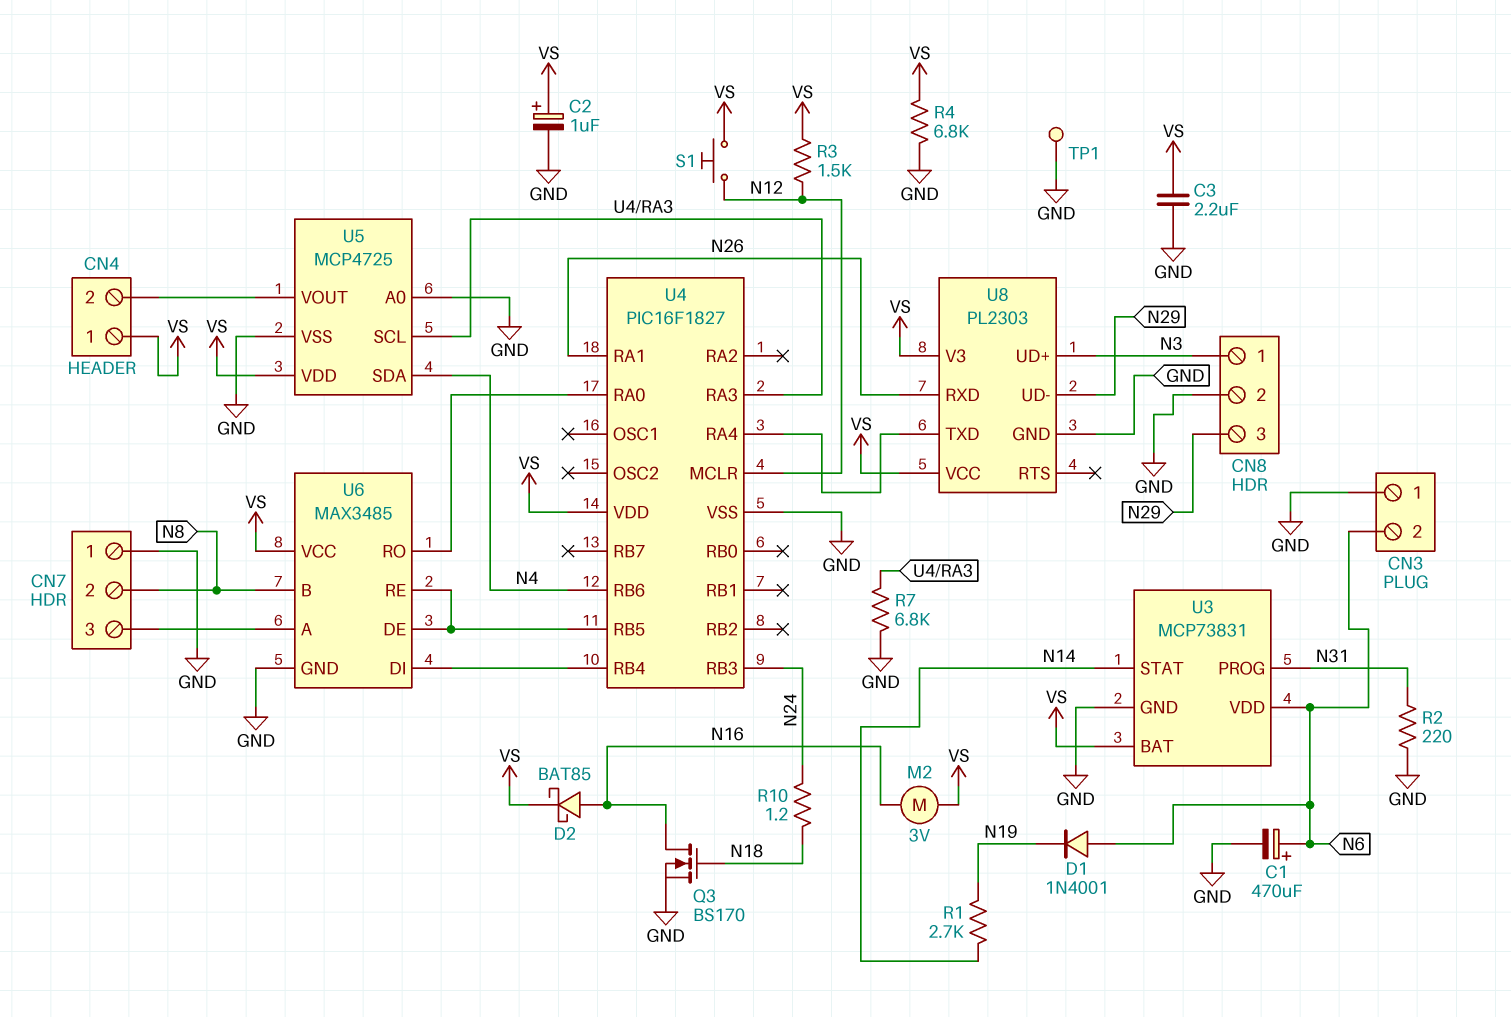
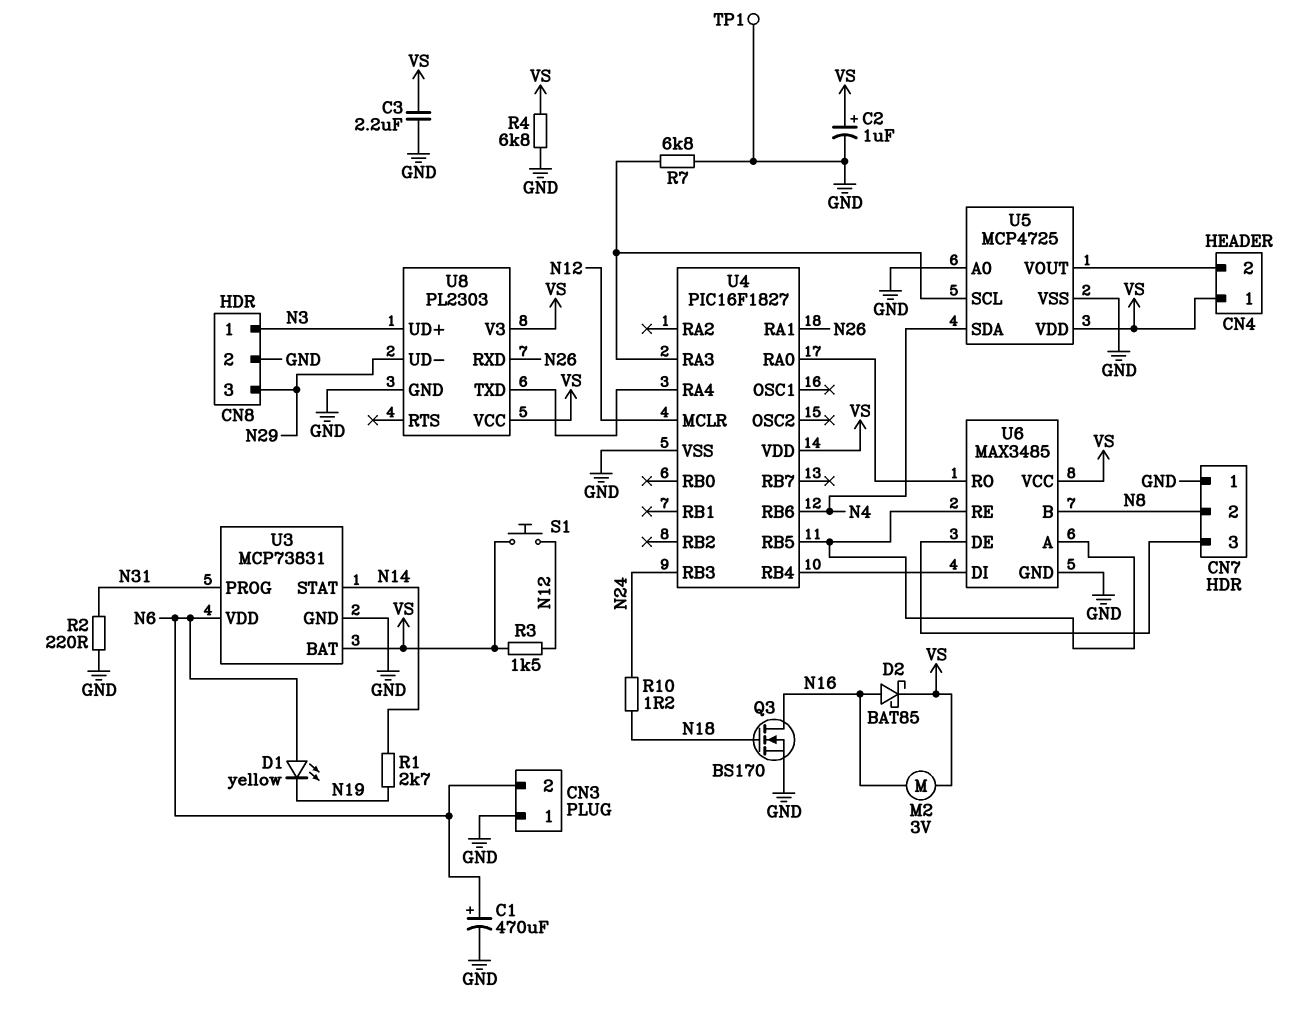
D1: diode 1N4001 (A N6, K N19) -> LED yellow (A N6, K N19)
U6 pin A: CN7/3 -> U4/RB5
U6 pin DE: U4/RB5 -> CN7/3

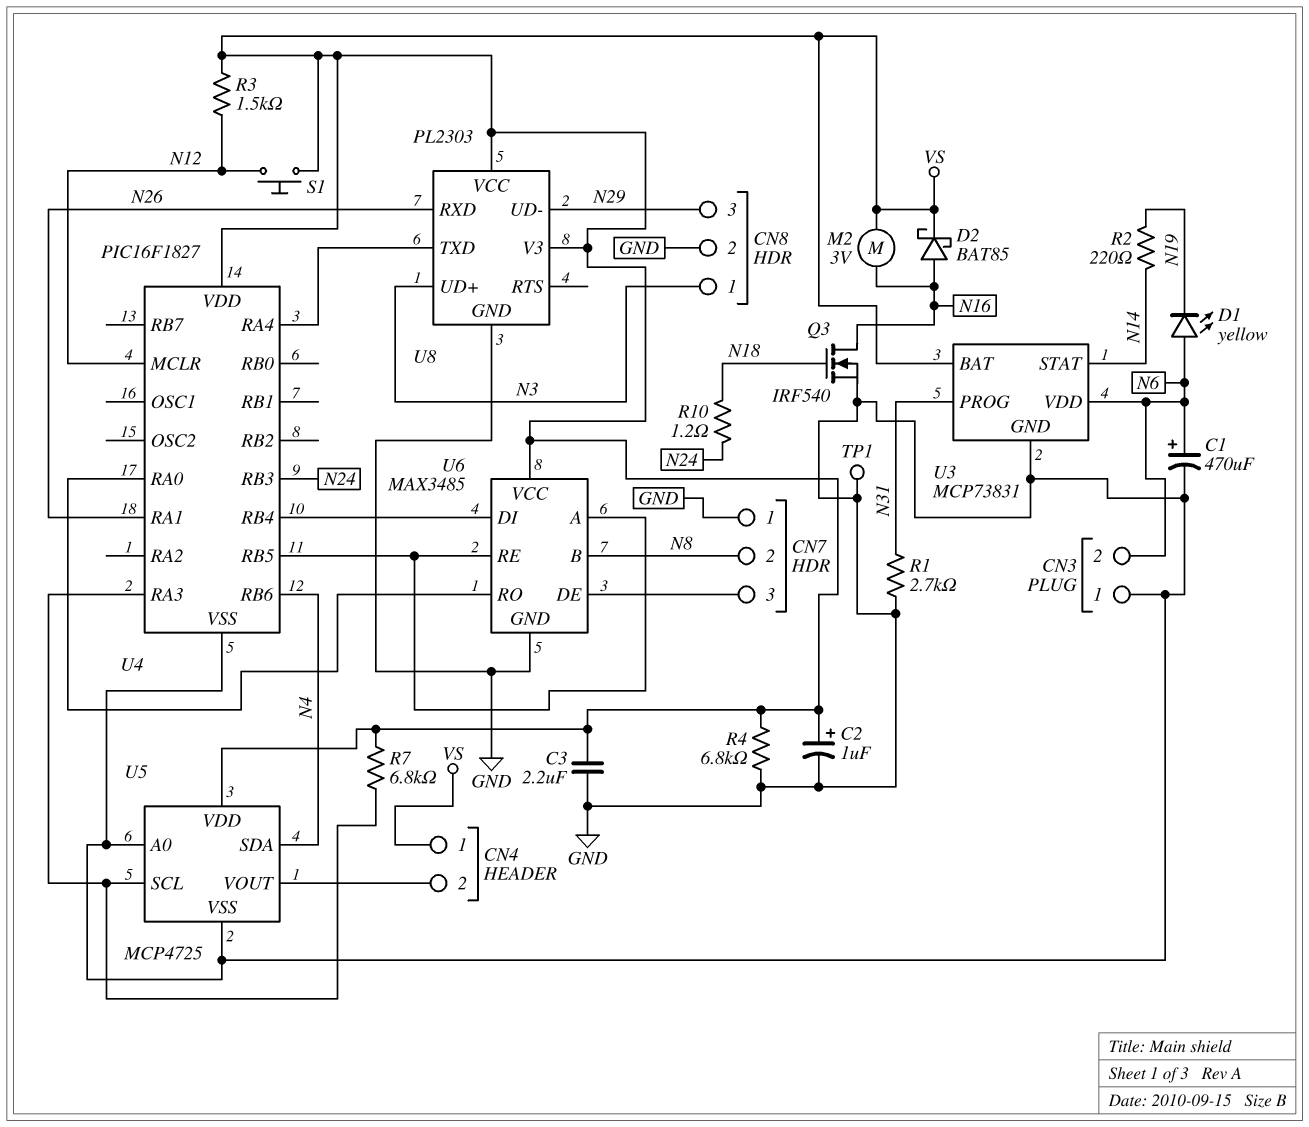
Q3: NMOS BS170 (G N18, D N16, S GND) -> NMOS IRF540 (G N18, D N16, S GND)
R1: 2.7k (N14, N19) -> 2.7k (GND, N31)
R2: 220 (GND, N31) -> 220 (N14, N19)
R7: 6.8k (GND, U4/RA3) -> 6.8k (U4/RA3, VS)

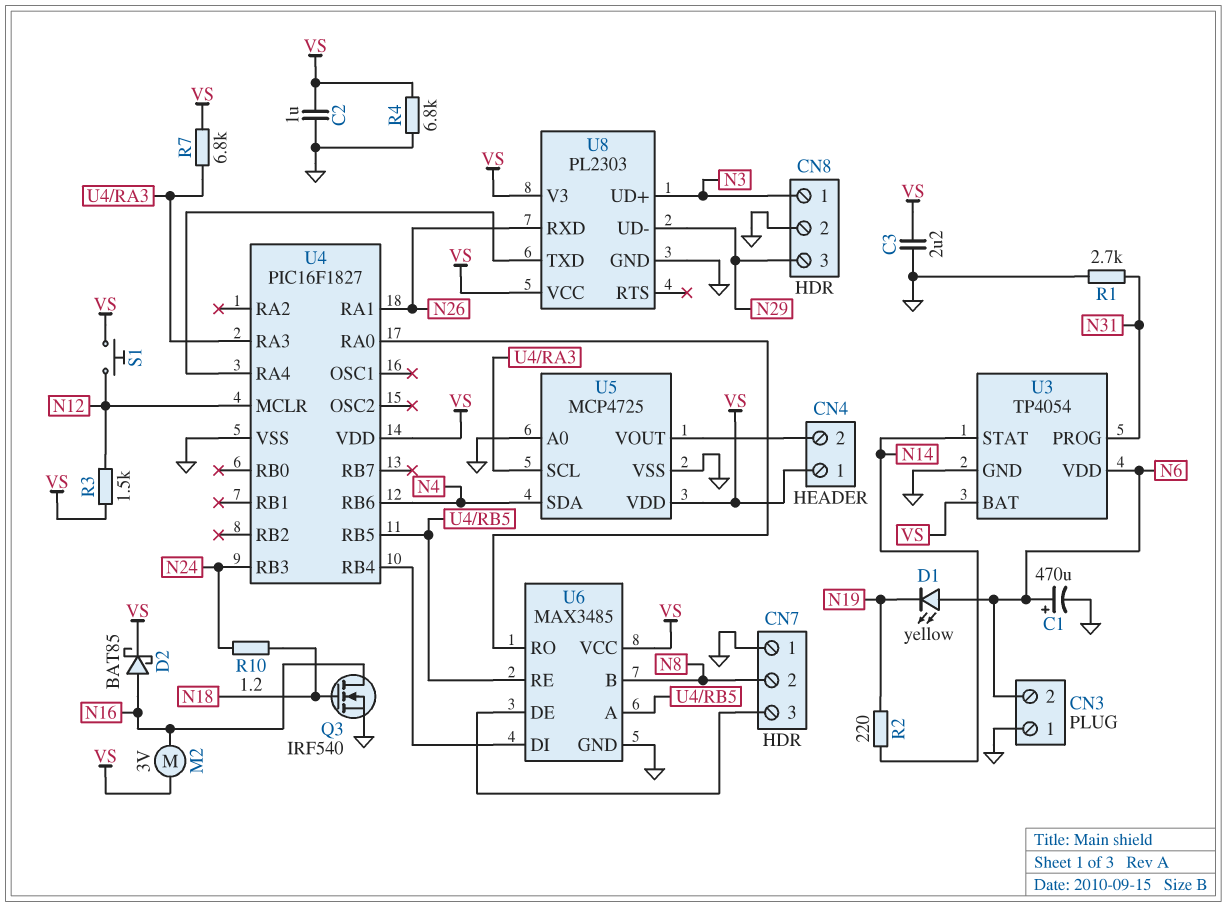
C2: 1uF (plus VS, minus GND) -> 1uF (GND, VS)
TP1: test point (GND) -> none
U3: MCP73831 -> TP4054

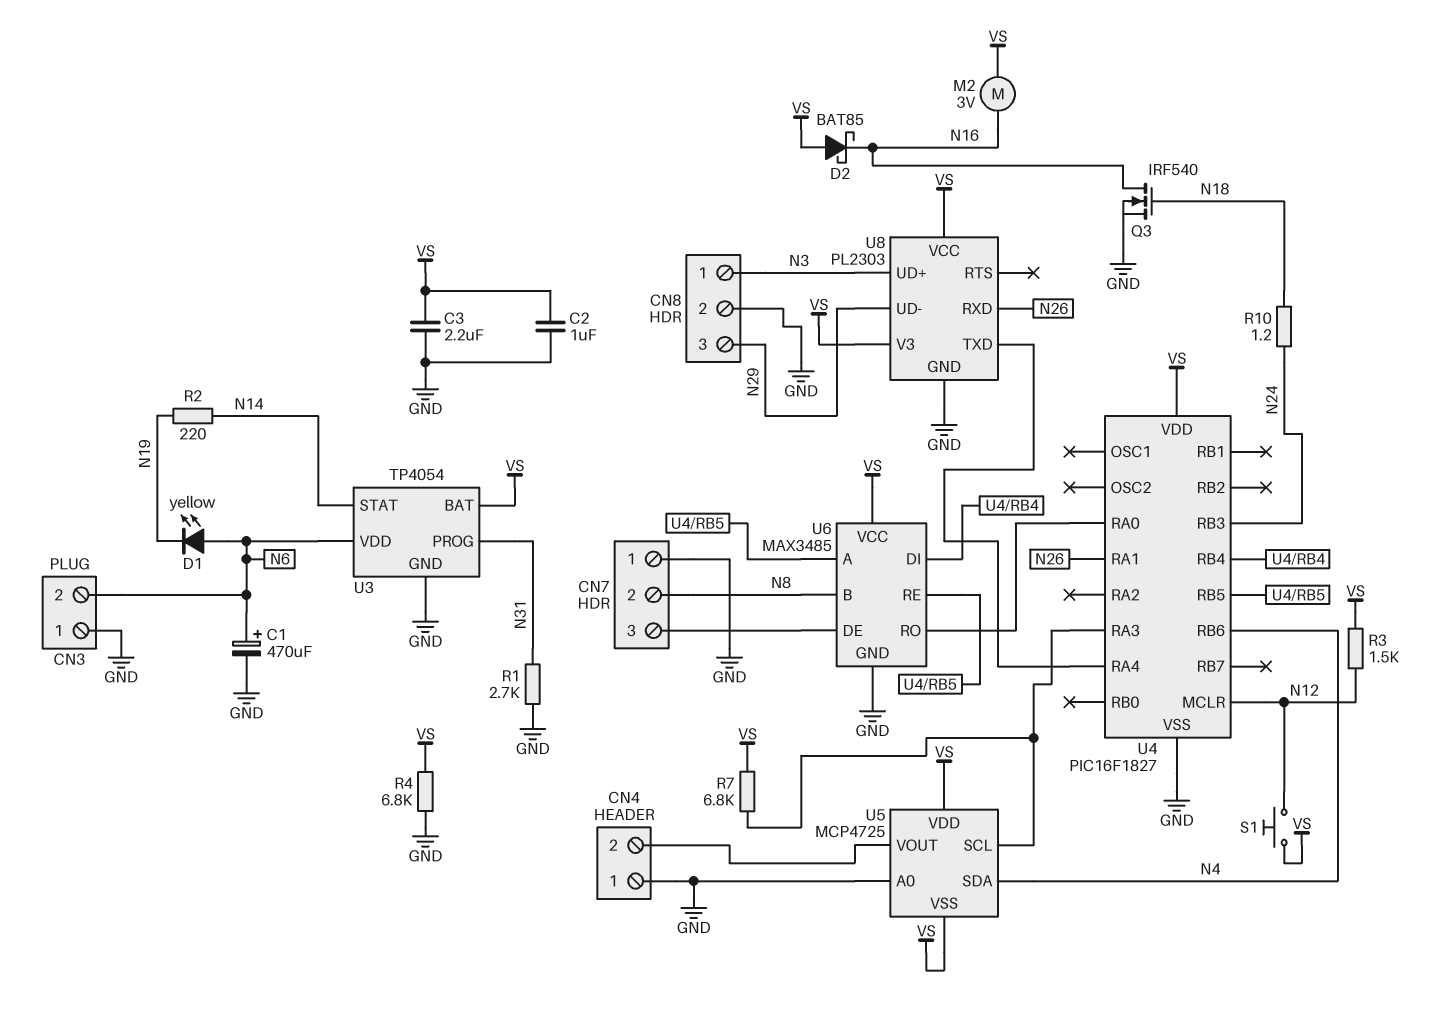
CN4 pin 1: VS -> GND
D2: schottky BAT85 (A N16, K VS) -> schottky BAT85 (A VS, K N16)
U5 pin VSS: GND -> VS

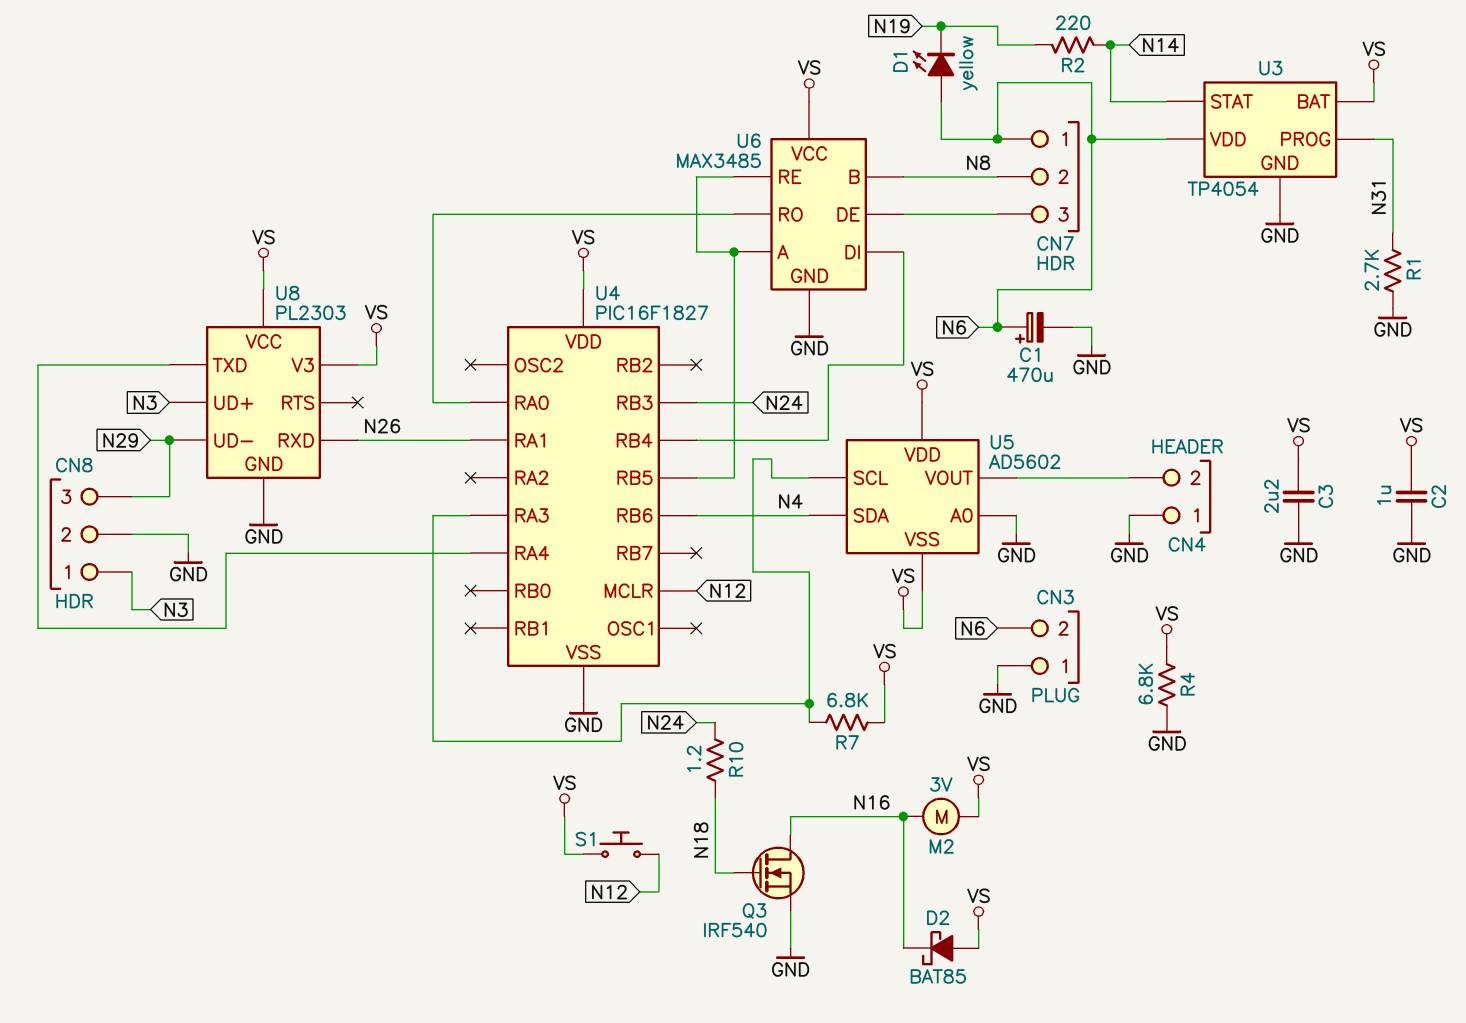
CN7 pin 1: GND -> N6
R3: 1.5k (N12, VS) -> none
U5: MCP4725 -> AD5602

